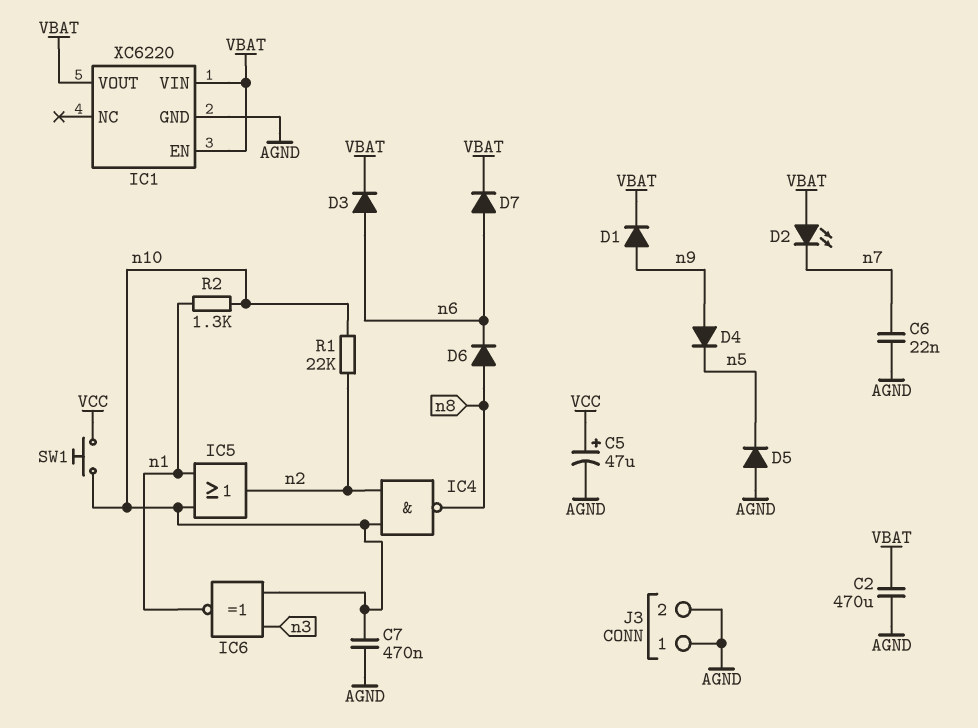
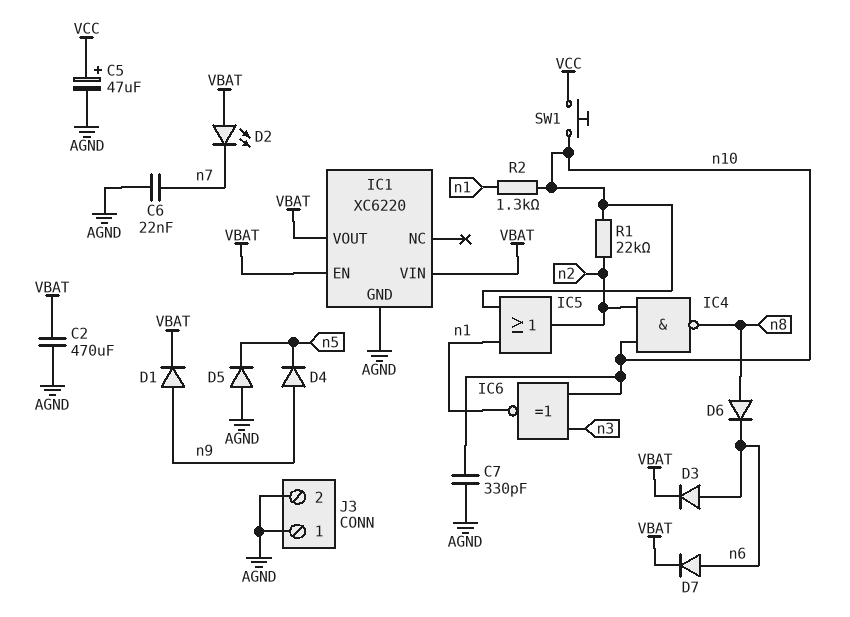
C7: 470nF (AGND, n10) -> 330pF (AGND, n10)

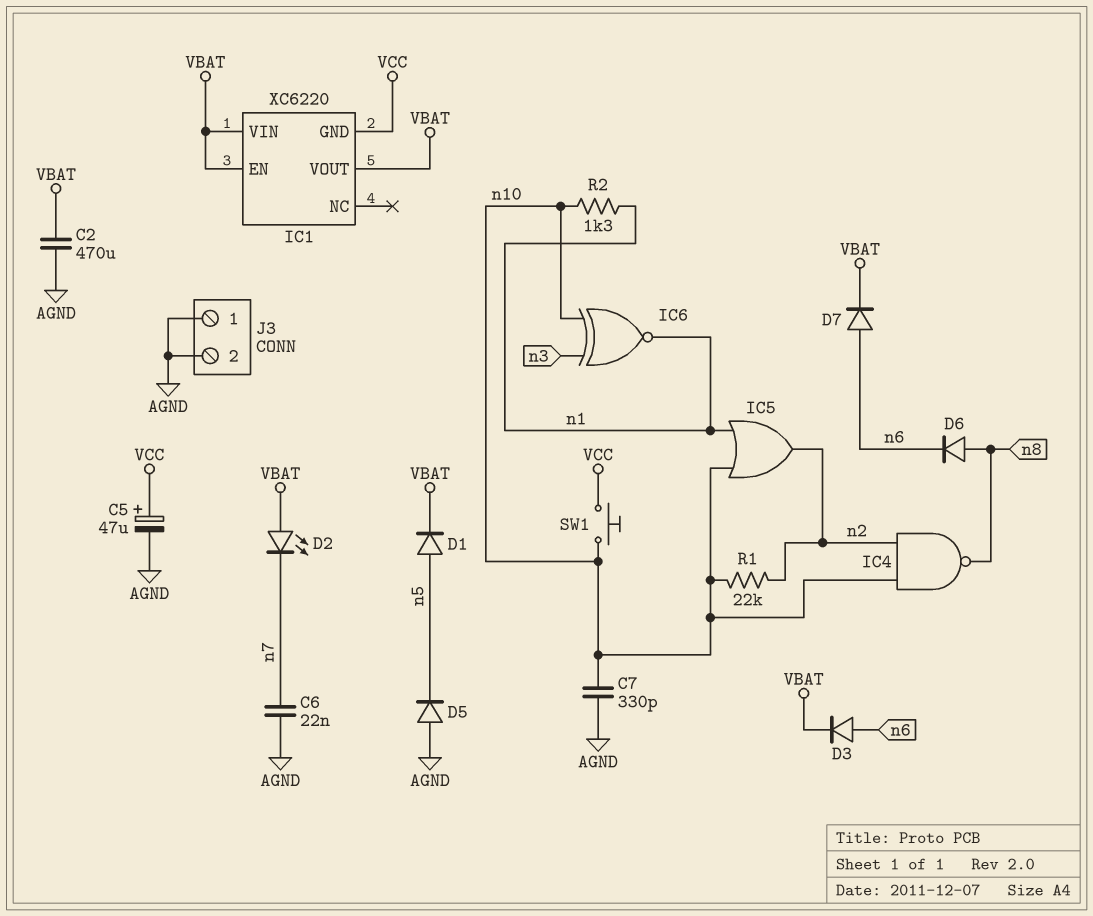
D1: diode (A n9, K VBAT) -> diode (A n5, K VBAT)
D4: diode (A n9, K n5) -> none
IC1 pin GND: AGND -> VCC

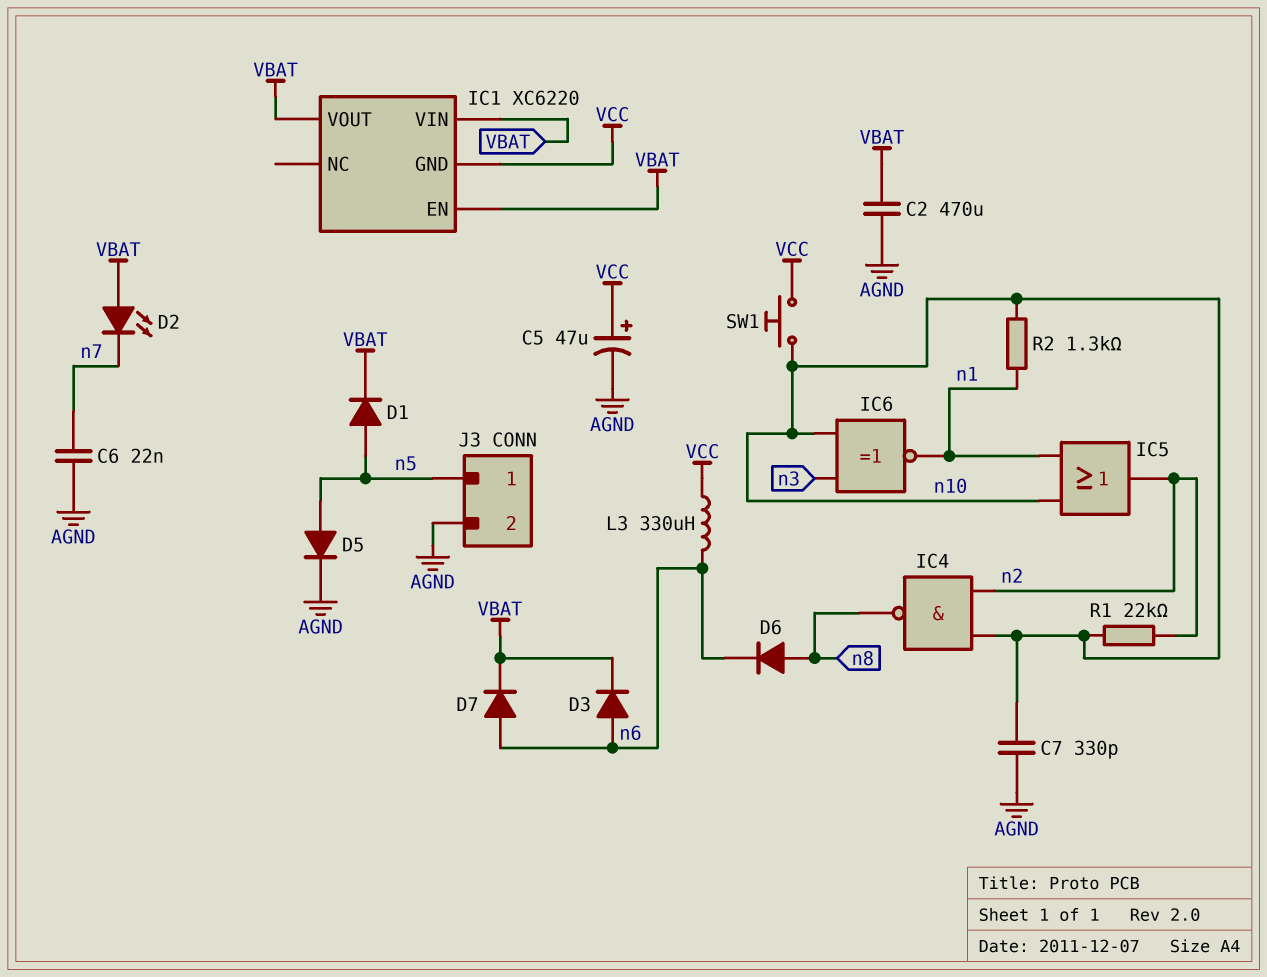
D5: diode (A AGND, K n5) -> diode (A n5, K AGND)
J3 pin 1: AGND -> n5
L3: none -> 330uH (VCC, n6)

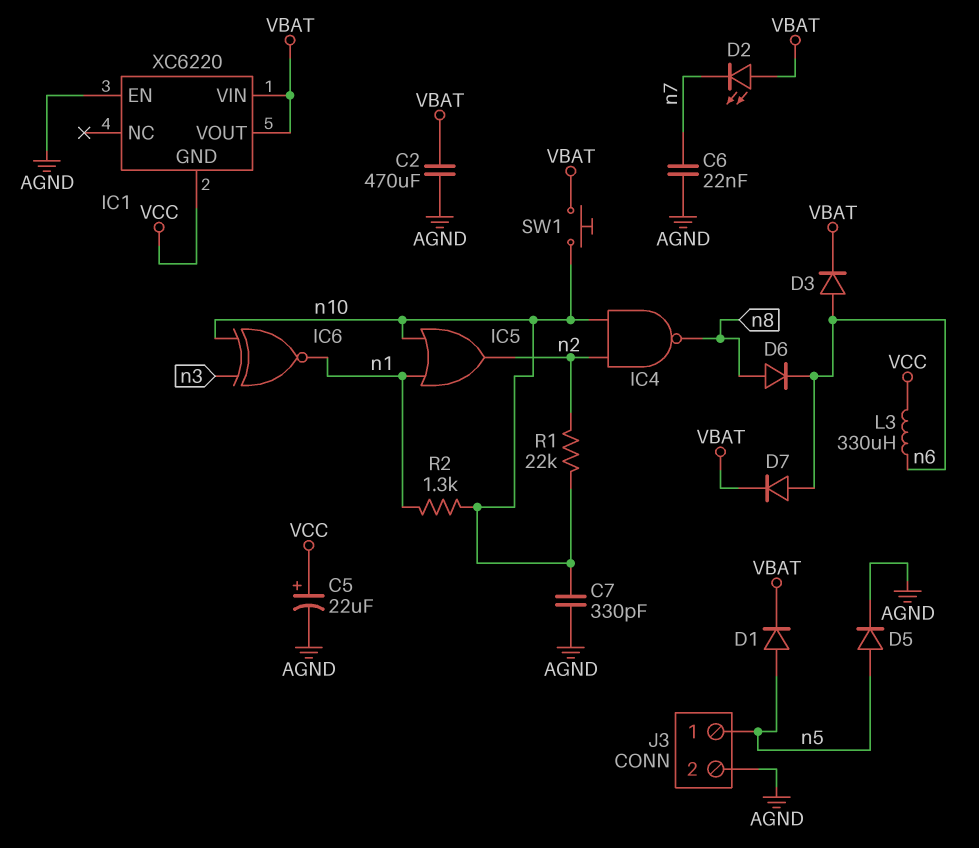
C5: 47uF (plus VCC, minus AGND) -> 22uF (plus VCC, minus AGND)
IC1 pin EN: VBAT -> AGND
SW1: button (VCC, n10) -> button (VBAT, n10)

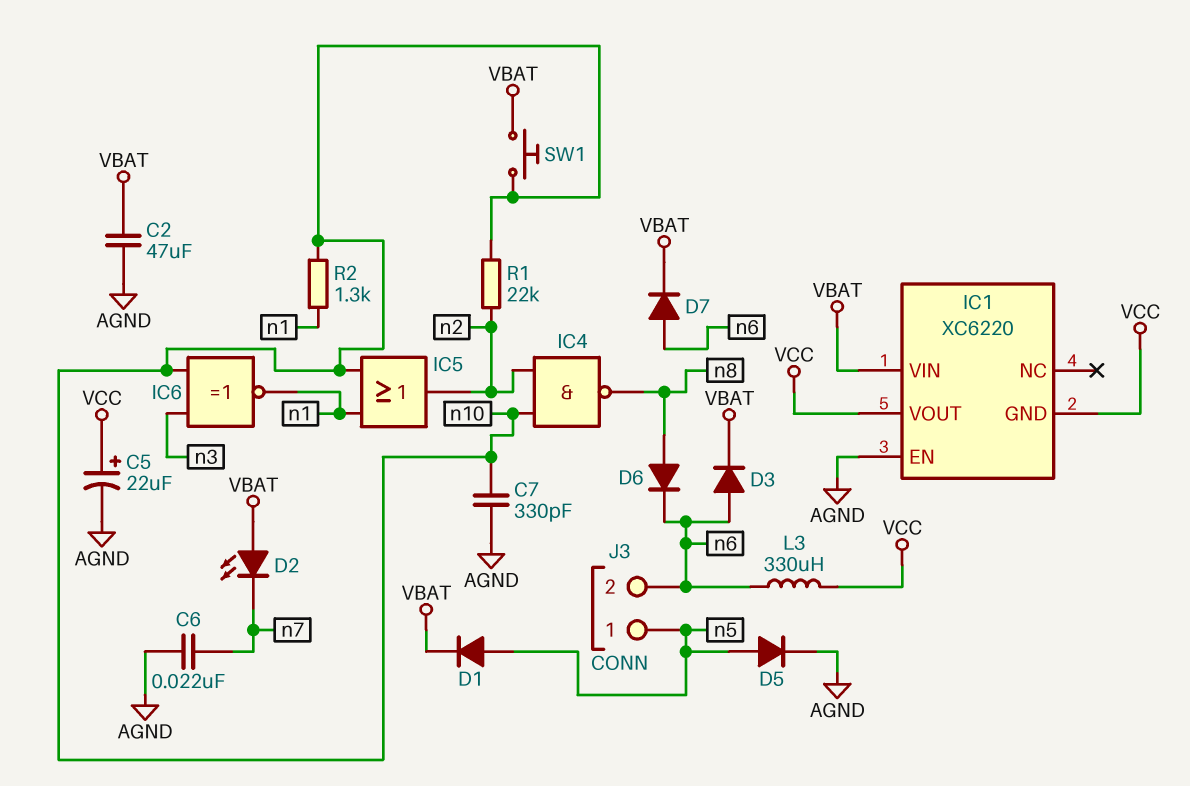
C2: 470uF (AGND, VBAT) -> 47uF (AGND, VBAT)
IC1 pin VOUT: VBAT -> VCC
J3 pin 2: AGND -> n6

